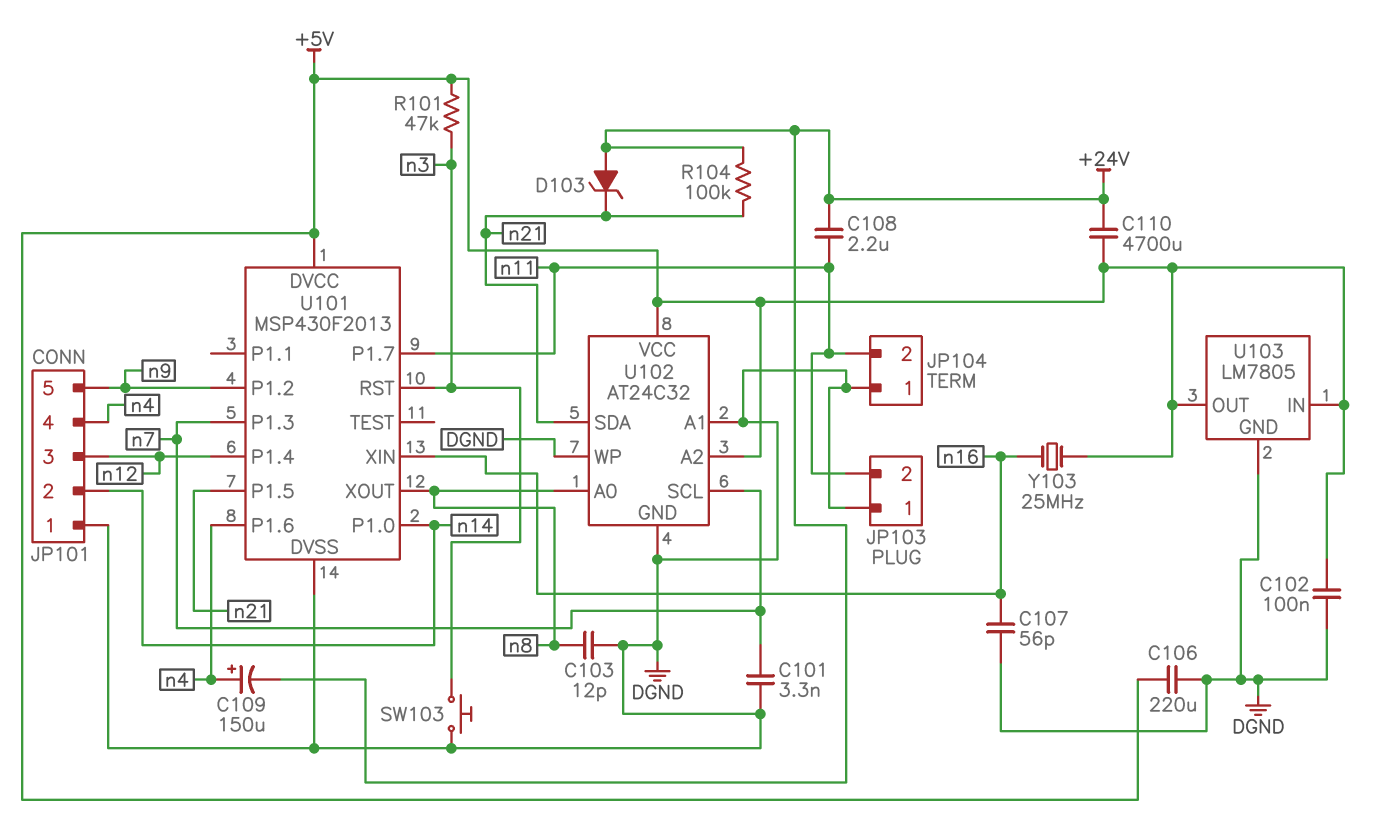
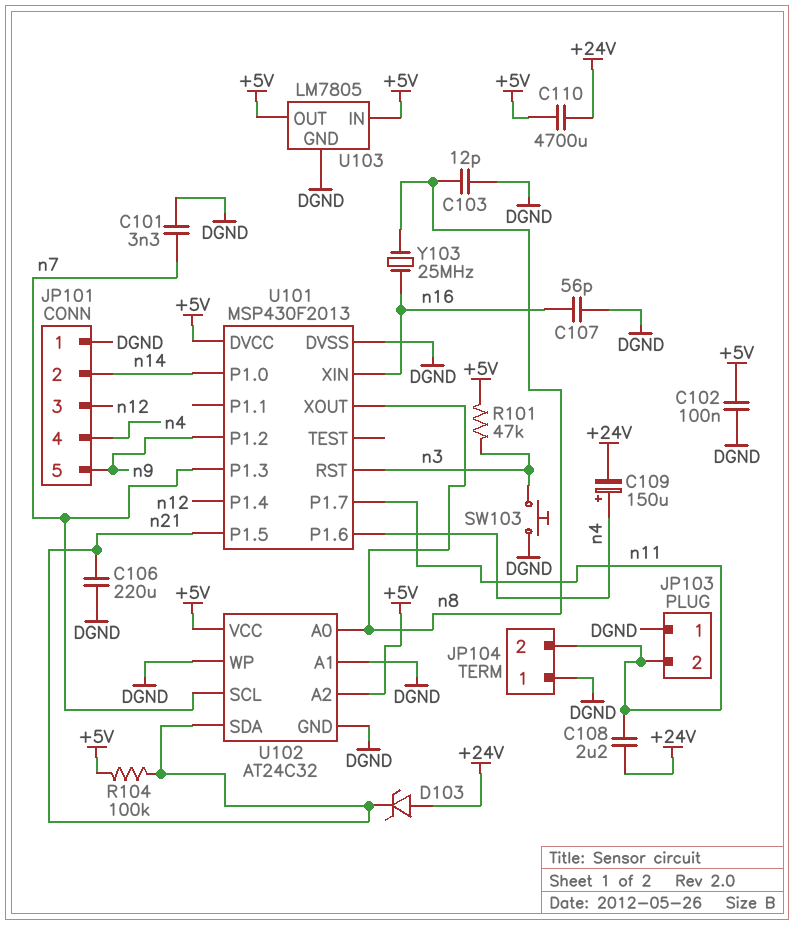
C106: 220uF (+5V, DGND) -> 220uF (DGND, n21)
R104: 100k (+24V, n21) -> 100k (+5V, n21)
Y103: 25MHz (+5V, n16) -> 25MHz (n8, n16)

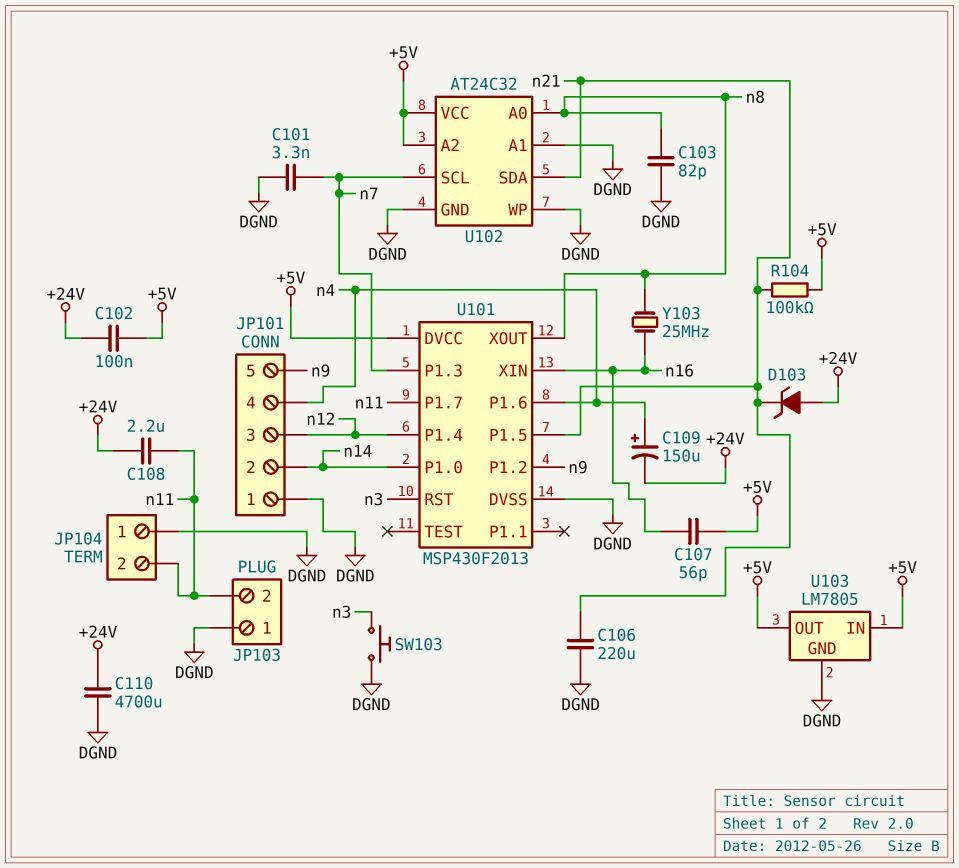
C102: 100nF (+5V, DGND) -> 100nF (+5V, +24V)
C103: 12pF (DGND, n8) -> 82pF (DGND, n8)
C107: 56pF (DGND, n16) -> 56pF (+5V, n16)
C110: 4700uF (+5V, +24V) -> 4700uF (+24V, DGND)
R101: 47k (+5V, n3) -> none

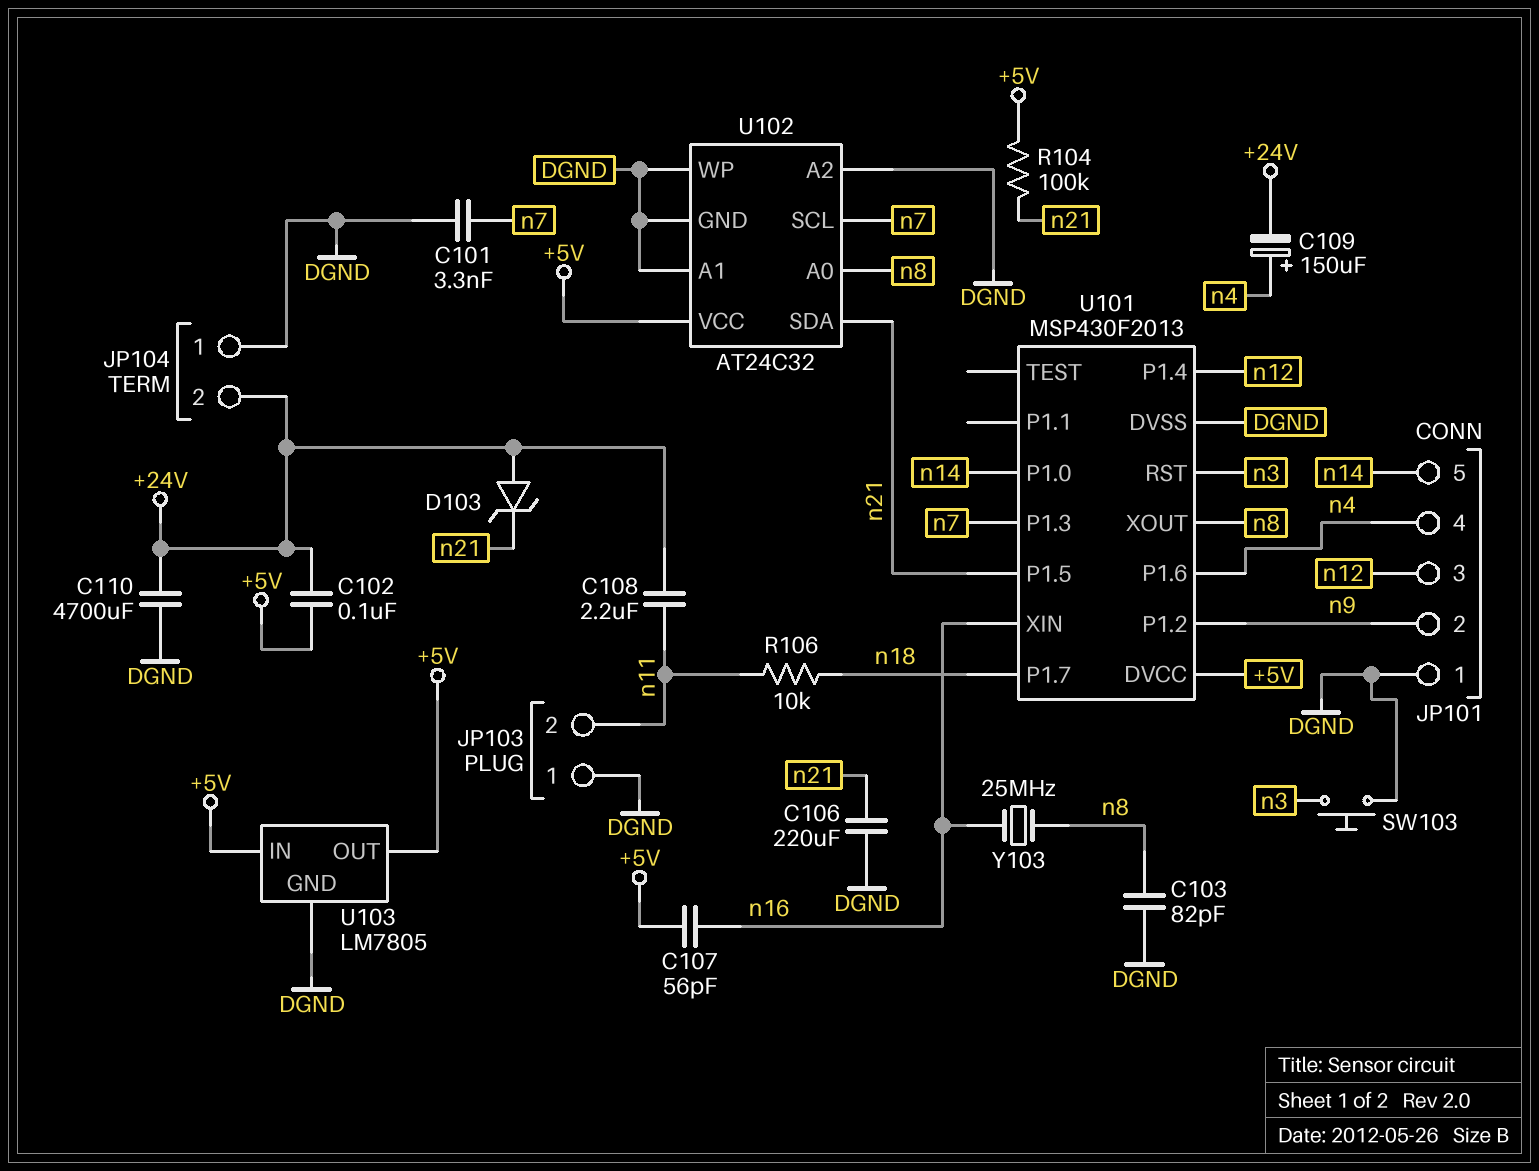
JP101 pin 2: n14 -> n9
JP101 pin 5: n9 -> n14
JP104 pin 2: n11 -> +24V
R106: none -> 10k (n11, n18)
U101 pin P1.7: n11 -> n18
U102 pin A2: +5V -> DGND

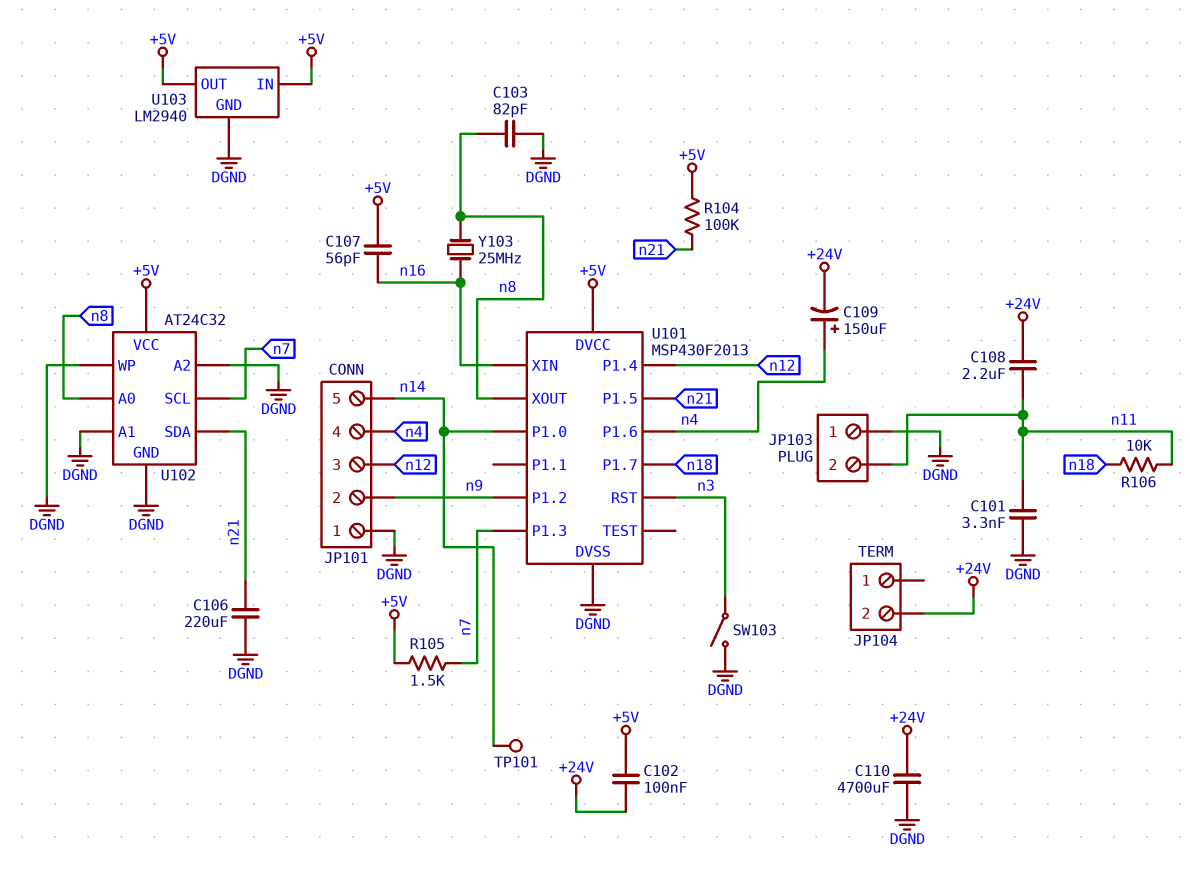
C101: 3.3nF (DGND, n7) -> 3.3nF (DGND, n11)
D103: zener (A +24V, K n21) -> none
JP104 pin 1: DGND -> none
R105: none -> 1.5k (+5V, n7)
SW103: button (DGND, n3) -> switch (DGND, n3)
TP101: none -> test point (n14)
U103: LM7805 -> LM2940

